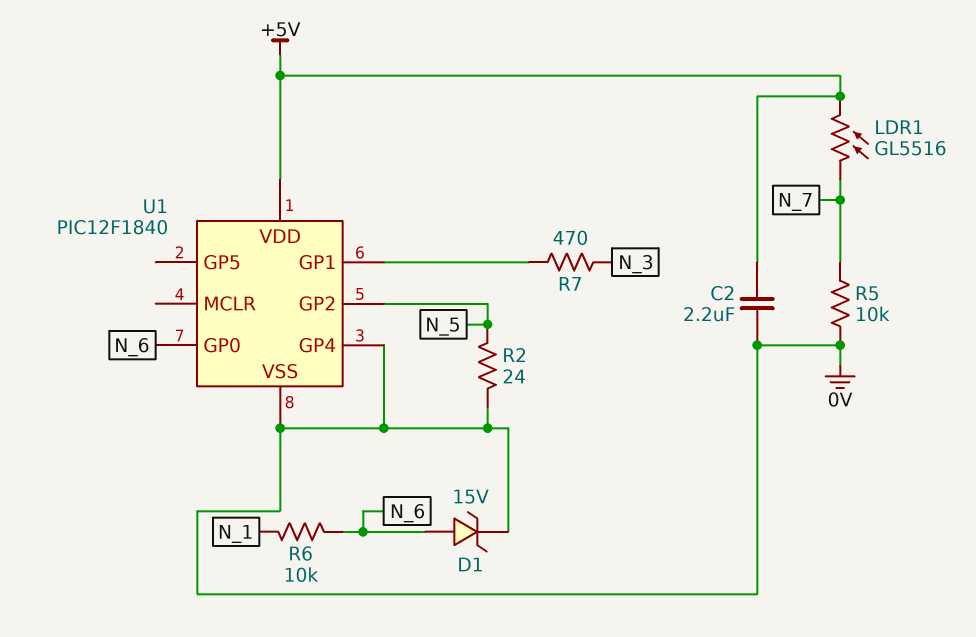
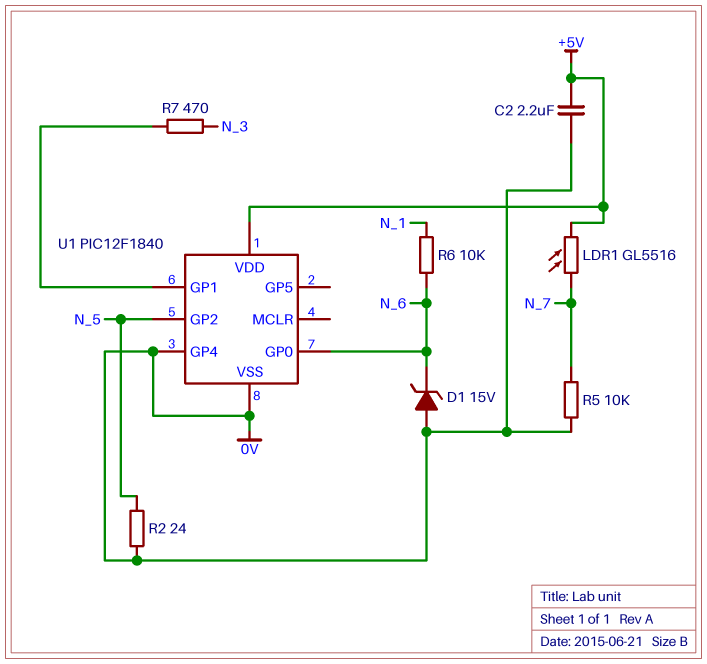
D1: zener 15V (A N_6, K 0V) -> zener 15V (A 0V, K N_6)

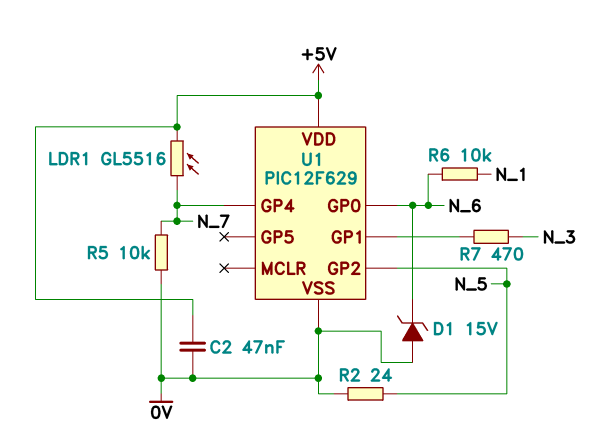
C2: 2.2uF (+5V, 0V) -> 47nF (+5V, 0V)
U1: PIC12F1840 -> PIC12F629
U1 pin GP4: 0V -> N_7

